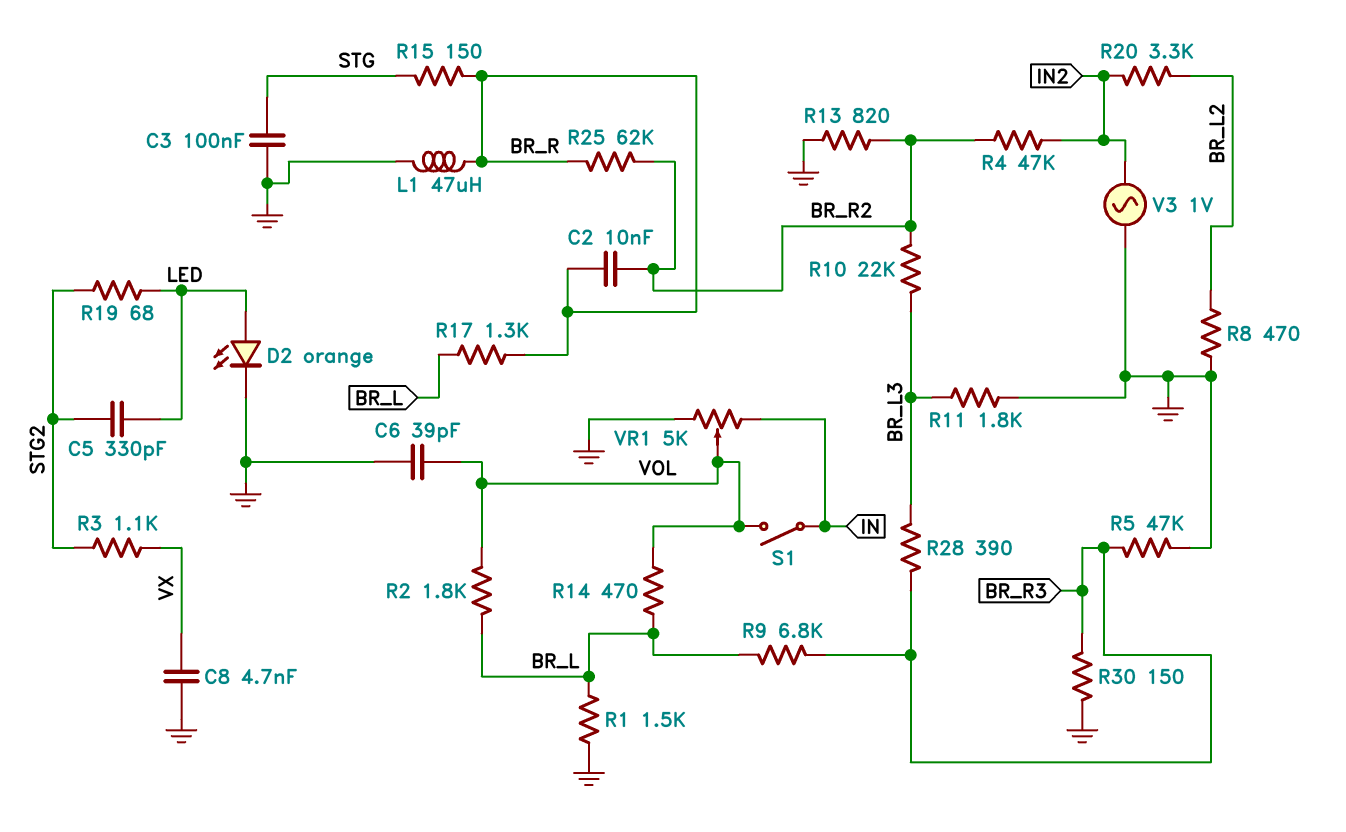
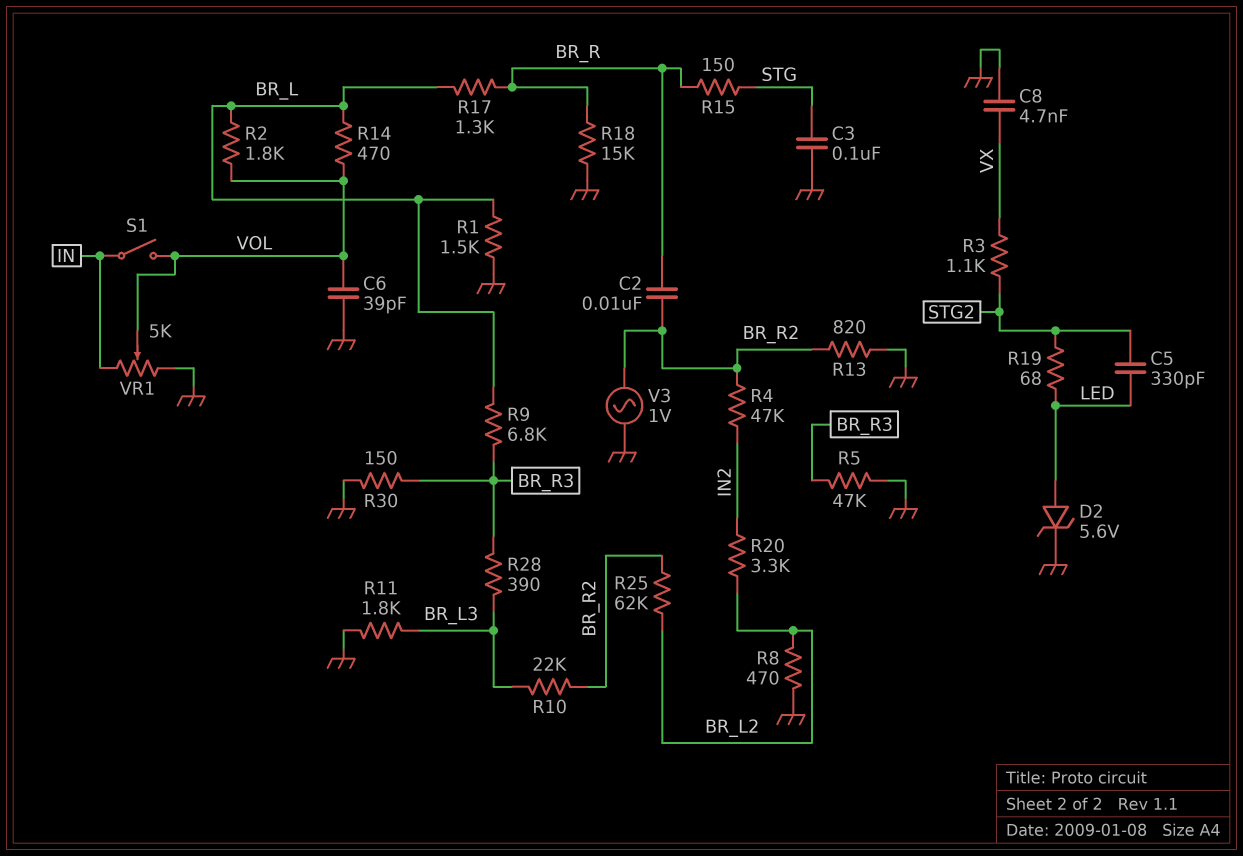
D2: LED orange (A LED, K GND) -> zener 5.6V (A LED, K GND)
L1: 47uH (BR_R, GND) -> none
R18: none -> 15k (BR_R, GND)
R25: 62k (BR_R, BR_R2) -> 62k (BR_L2, BR_R2)
V3: AC 1V (GND, IN2) -> AC 1V (BR_R2, GND)

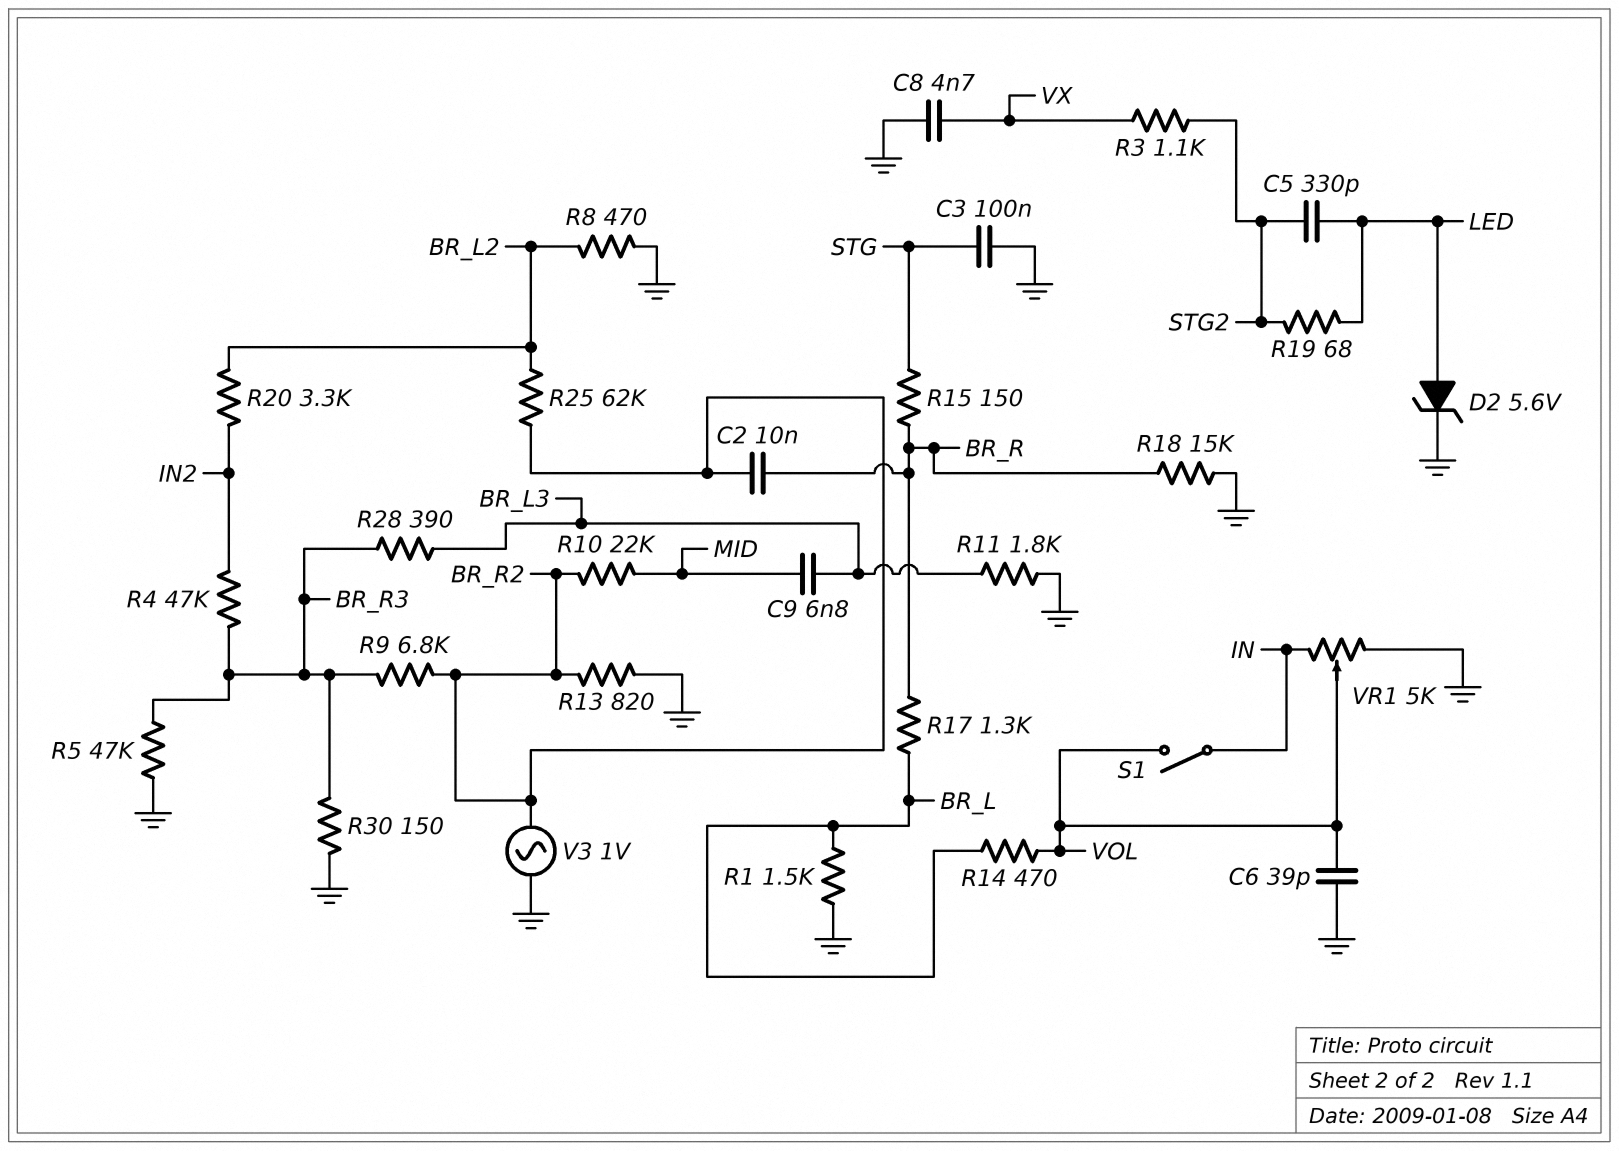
C9: none -> 6.8nF (BR_L3, MID)
R2: 1.8k (BR_L, VOL) -> none
R4: 47k (BR_R2, IN2) -> 47k (BR_R3, IN2)
R9: 6.8k (BR_L, BR_R3) -> 6.8k (BR_R2, BR_R3)
R10: 22k (BR_L3, BR_R2) -> 22k (BR_R2, MID)

